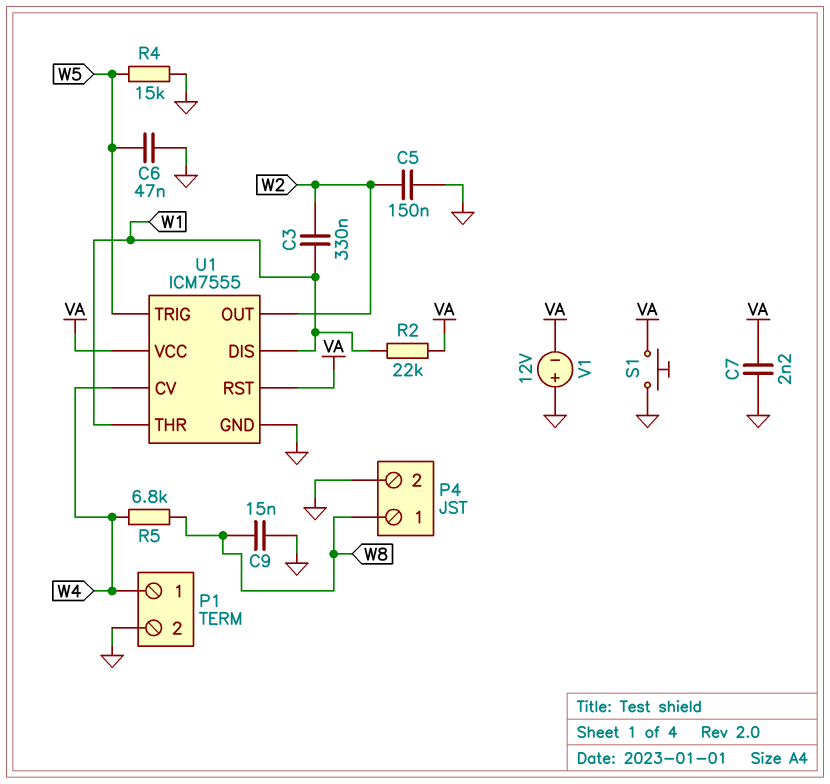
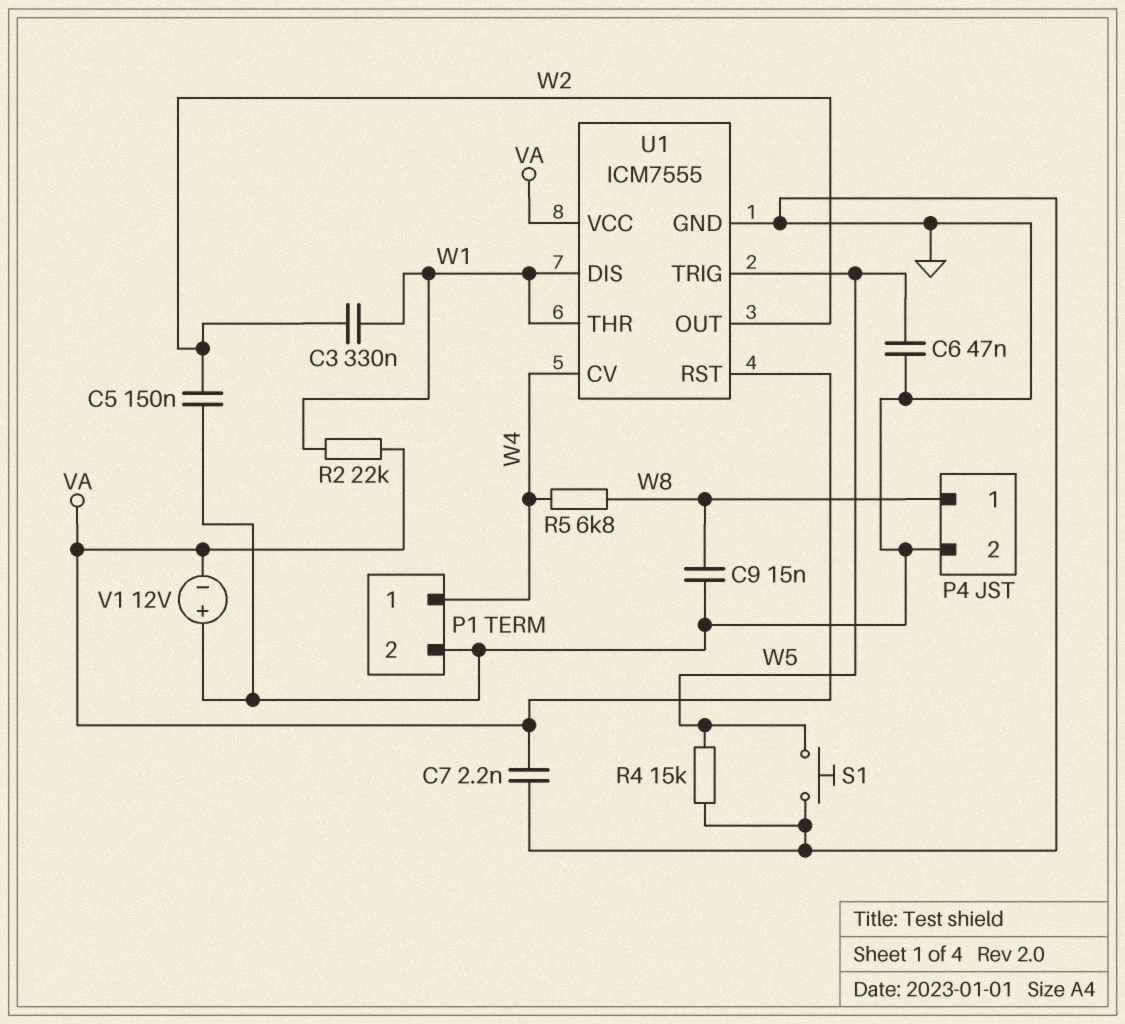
S1: button (GND, VA) -> button (GND, W5)

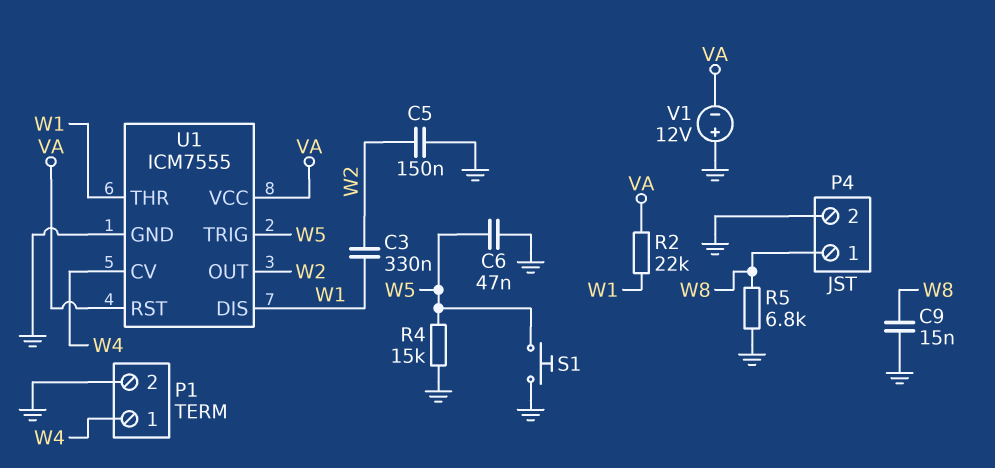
C7: 2.2nF (GND, VA) -> none
R5: 6.8k (W4, W8) -> 6.8k (GND, W8)

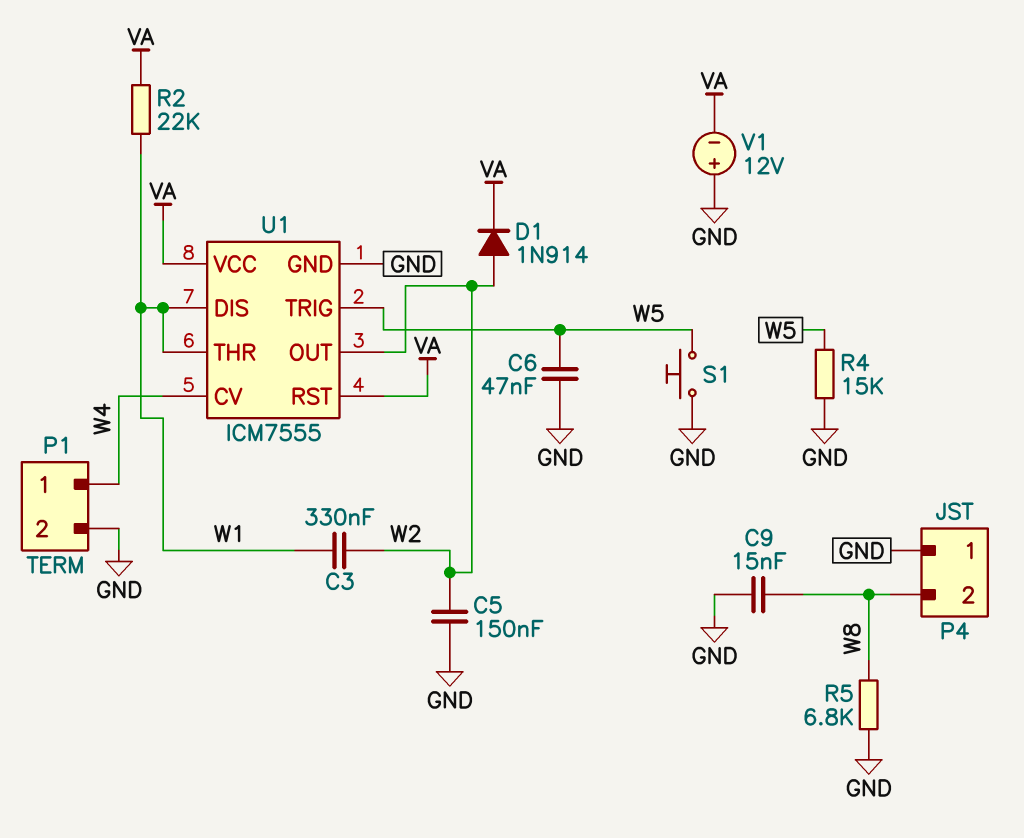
D1: none -> diode 1N914 (A W2, K VA)
P4 pin 1: W8 -> GND
P4 pin 2: GND -> W8

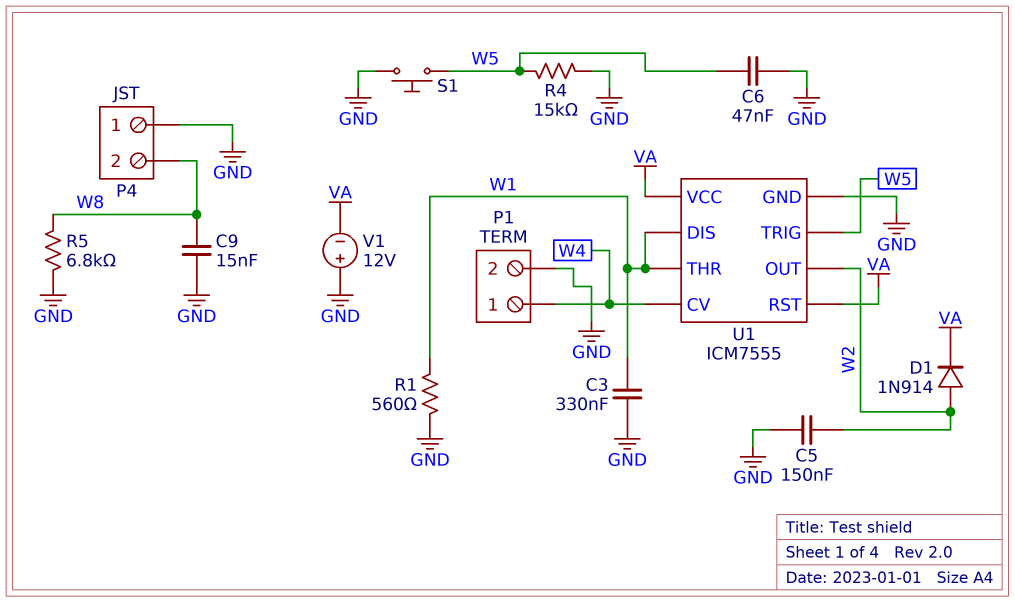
C3: 330nF (W1, W2) -> 330nF (GND, W1)
R1: none -> 560 (GND, W1)
R2: 22k (VA, W1) -> none

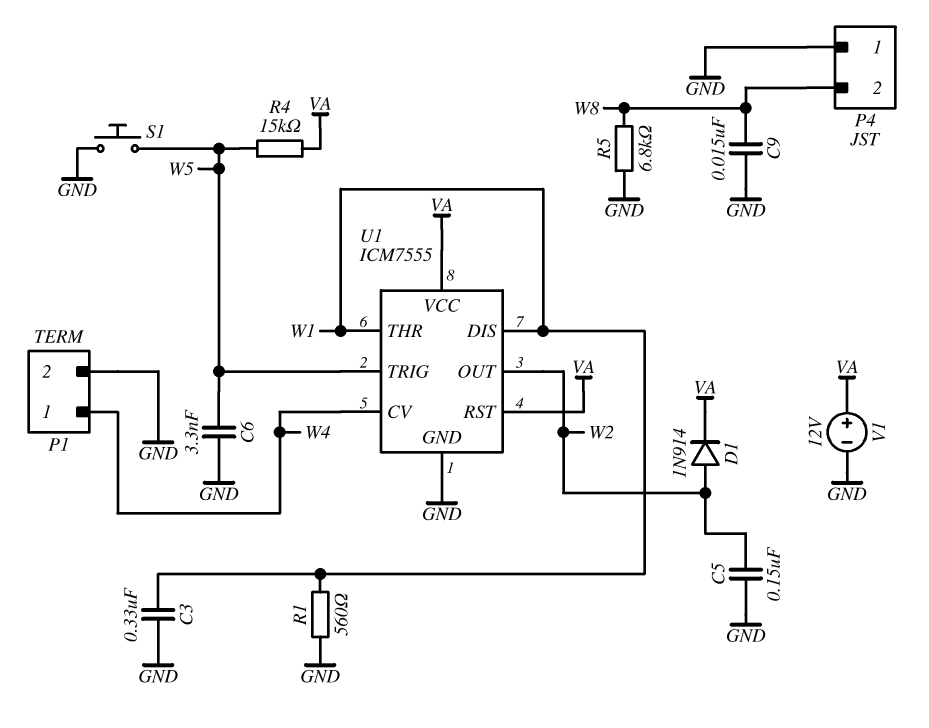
C6: 47nF (GND, W5) -> 3.3nF (GND, W5)
R4: 15k (GND, W5) -> 15k (VA, W5)
V1: 12V (plus GND, minus VA) -> 12V (plus VA, minus GND)

